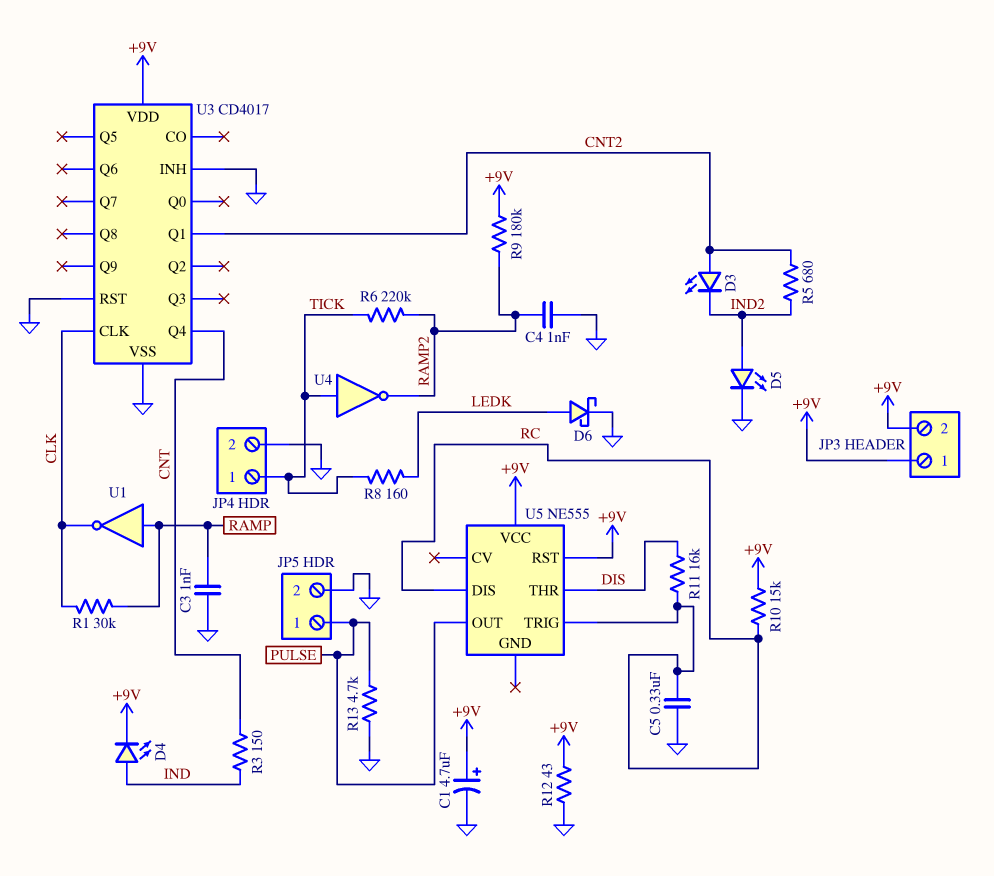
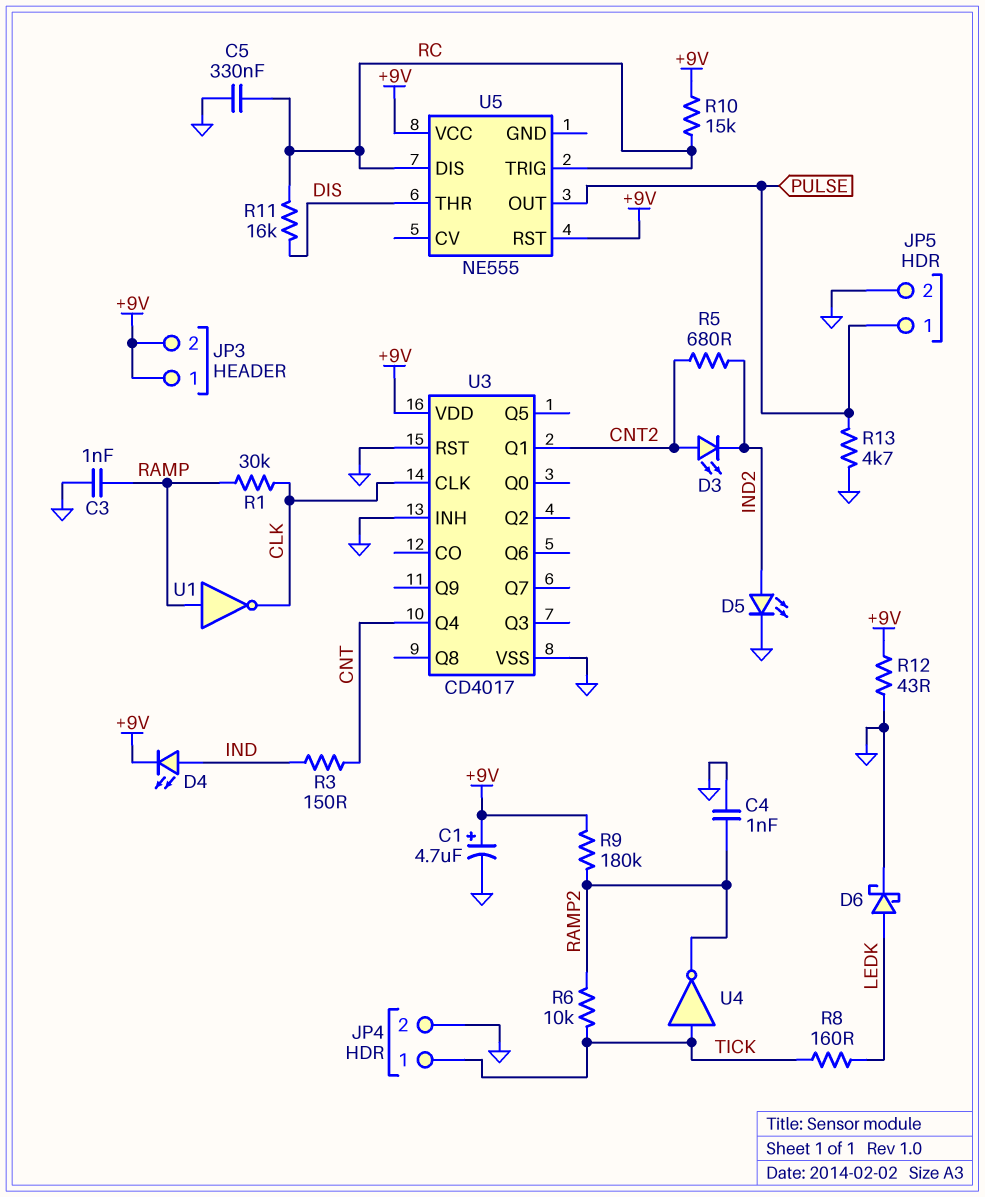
R6: 220k (RAMP2, TICK) -> 10k (RAMP2, TICK)

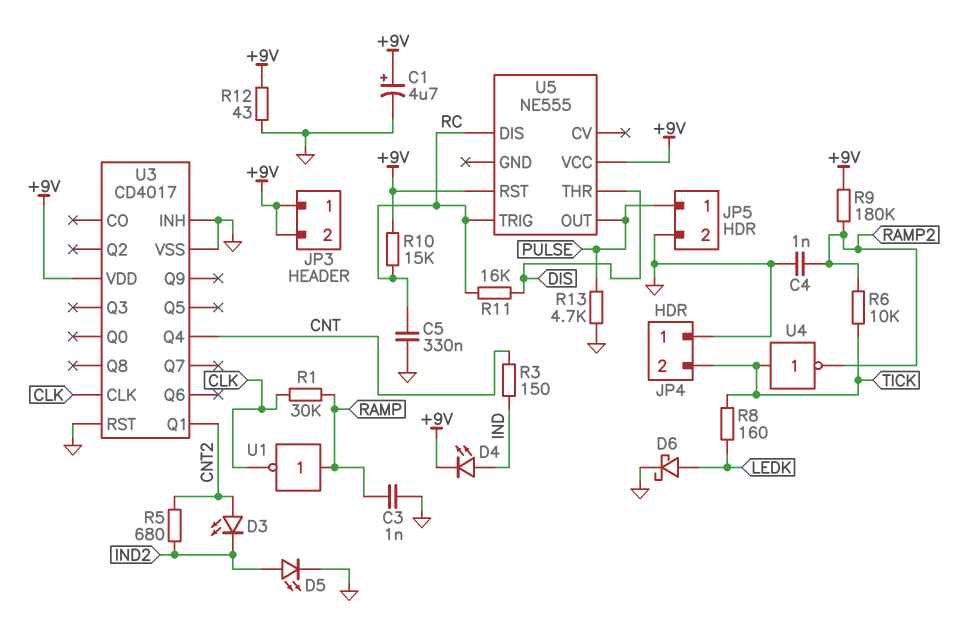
JP4 pin 1: TICK -> GND
JP4 pin 2: GND -> TICK

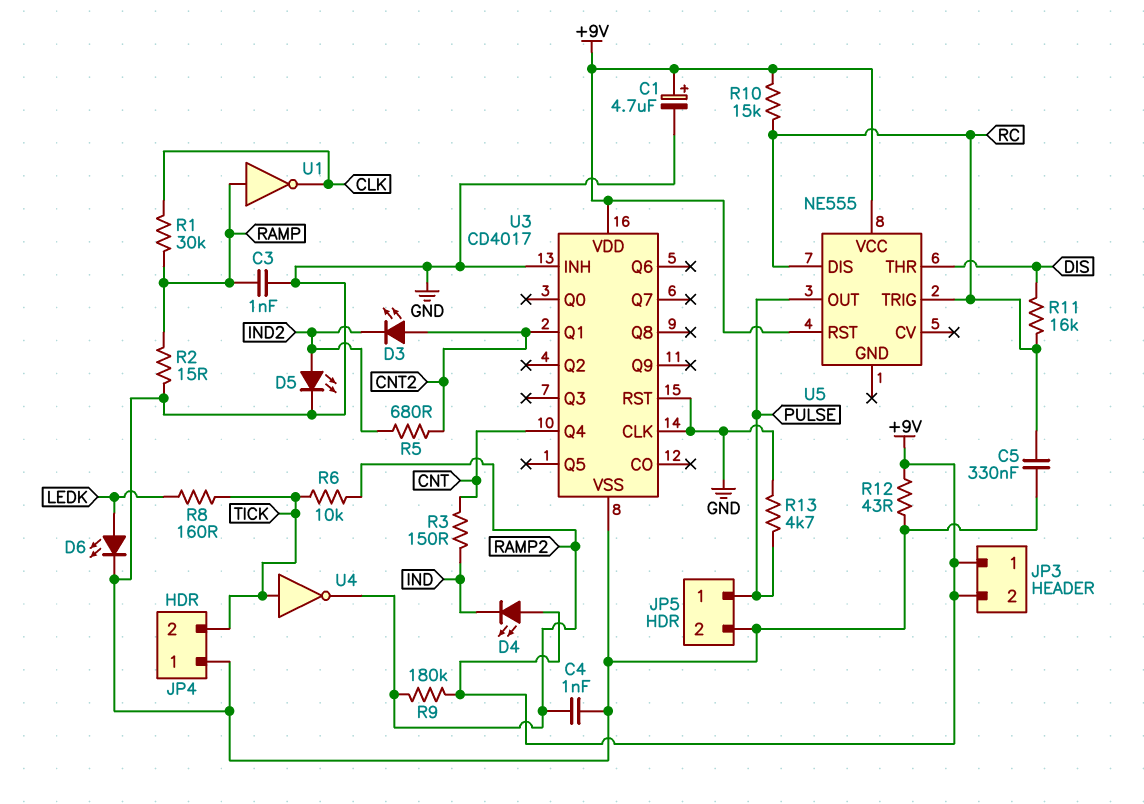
D4: LED (A IND, K +9V) -> LED (A +9V, K IND)
D6: schottky (A LEDK, K GND) -> LED (A LEDK, K GND)
R2: none -> 15 (GND, RAMP)
U3 pin CLK: CLK -> GND

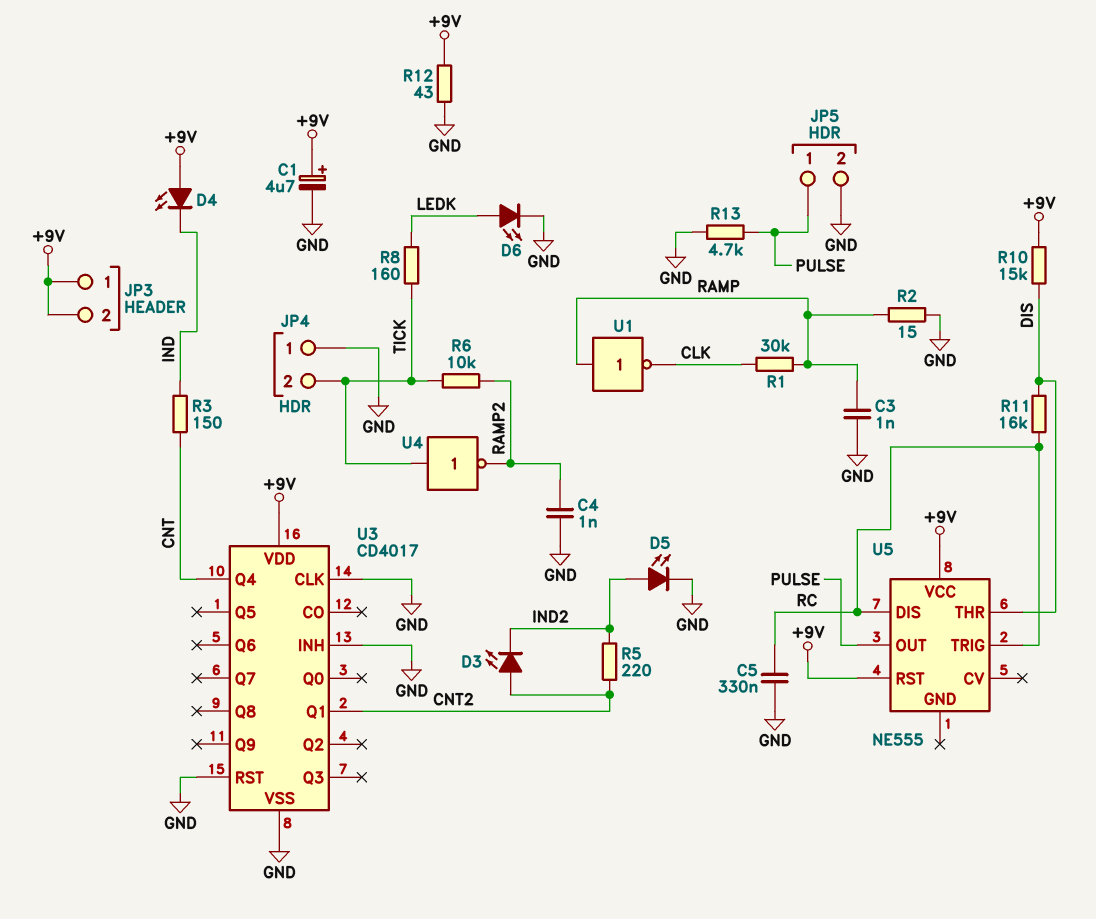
R5: 680 (CNT2, IND2) -> 220 (CNT2, IND2)
R9: 180k (+9V, RAMP2) -> none
R10: 15k (+9V, RC) -> 15k (+9V, DIS)

